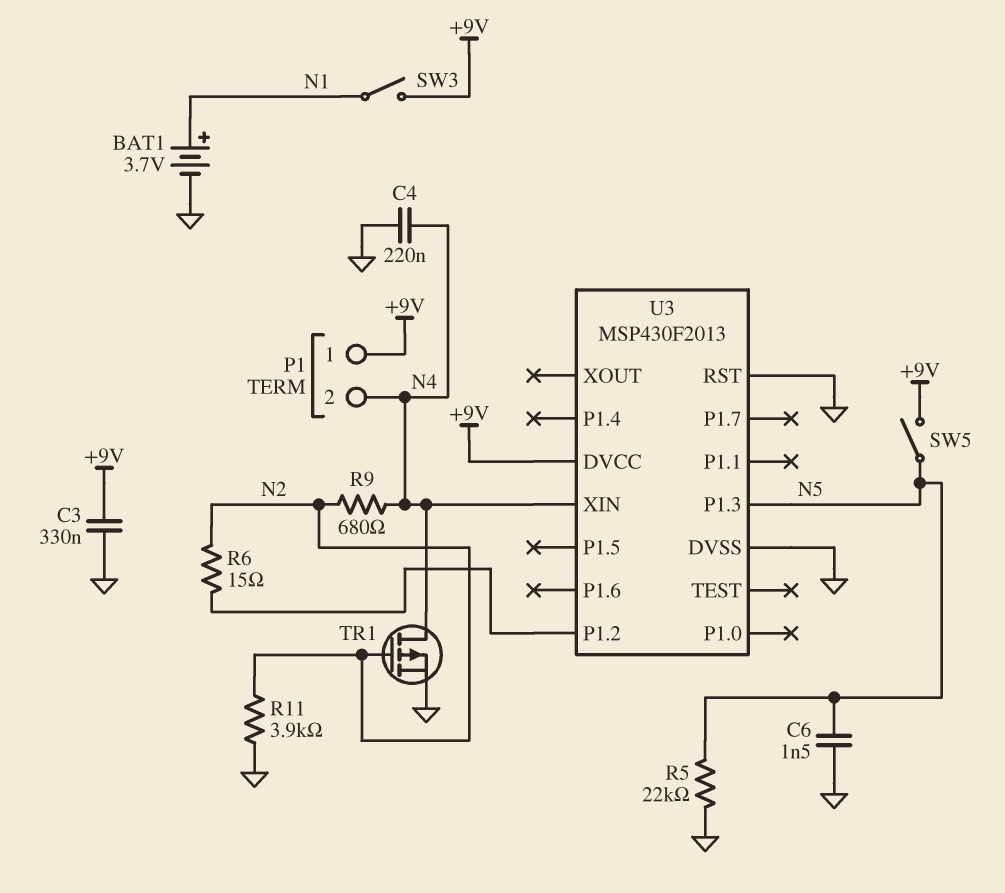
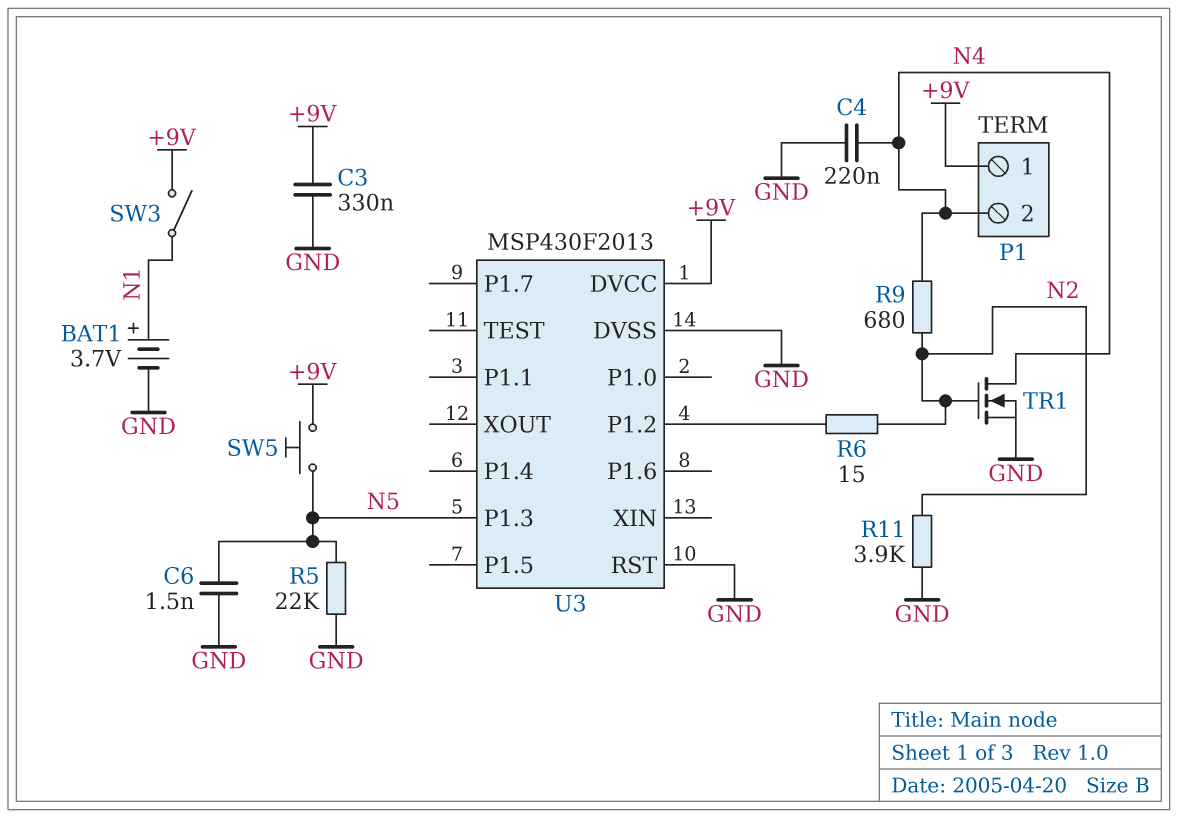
SW5: switch (+9V, N5) -> button (+9V, N5)
TR1: PMOS (G N2, D N4, S GND) -> NMOS (G N2, D N4, S GND)
U3 pin XIN: N4 -> none

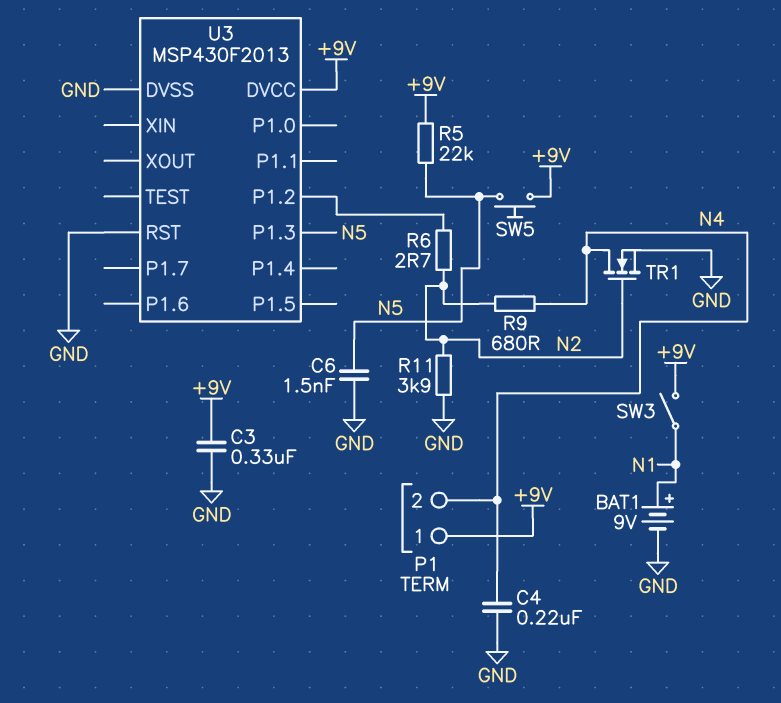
BAT1: 3.7V (plus N1, minus GND) -> 9V (plus N1, minus GND)
R5: 22k (GND, N5) -> 22k (+9V, N5)
R6: 15 (N2, U3/P1.2) -> 2.7 (N2, U3/P1.2)

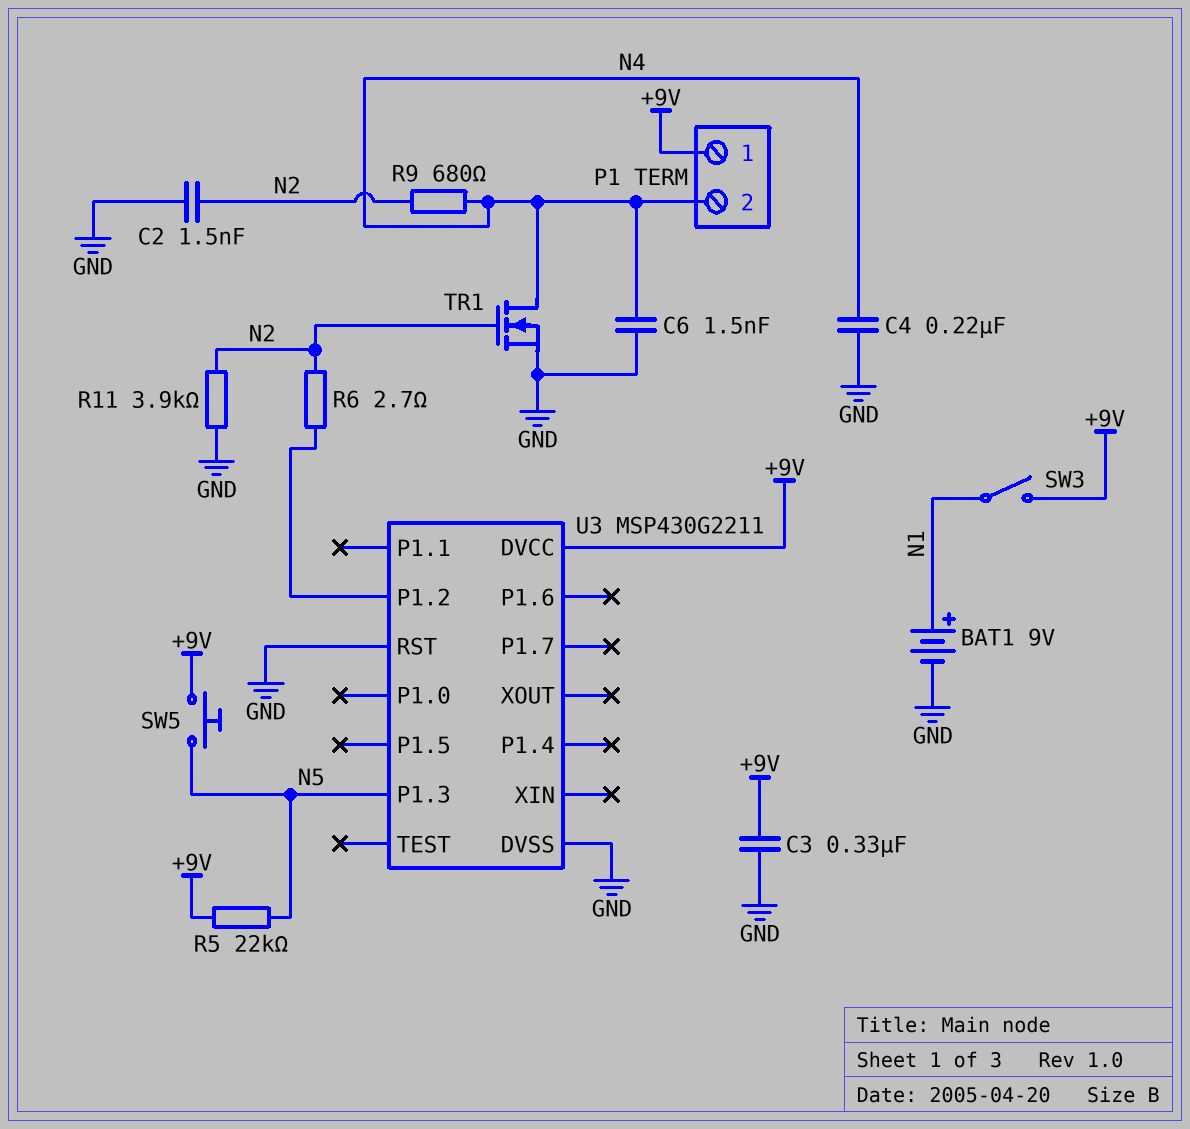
C2: none -> 1.5nF (GND, N2)
C6: 1.5nF (GND, N5) -> 1.5nF (GND, N4)
U3: MSP430F2013 -> MSP430G2211

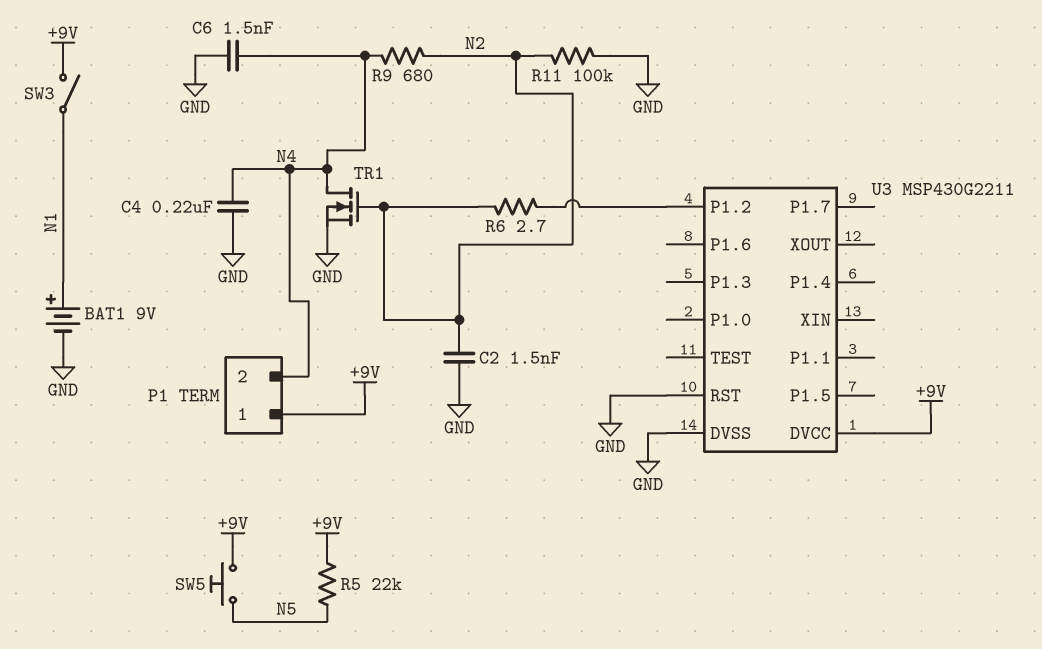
C3: 330nF (+9V, GND) -> none
R11: 3.9k (GND, N2) -> 100k (GND, N2)
U3 pin P1.3: N5 -> none

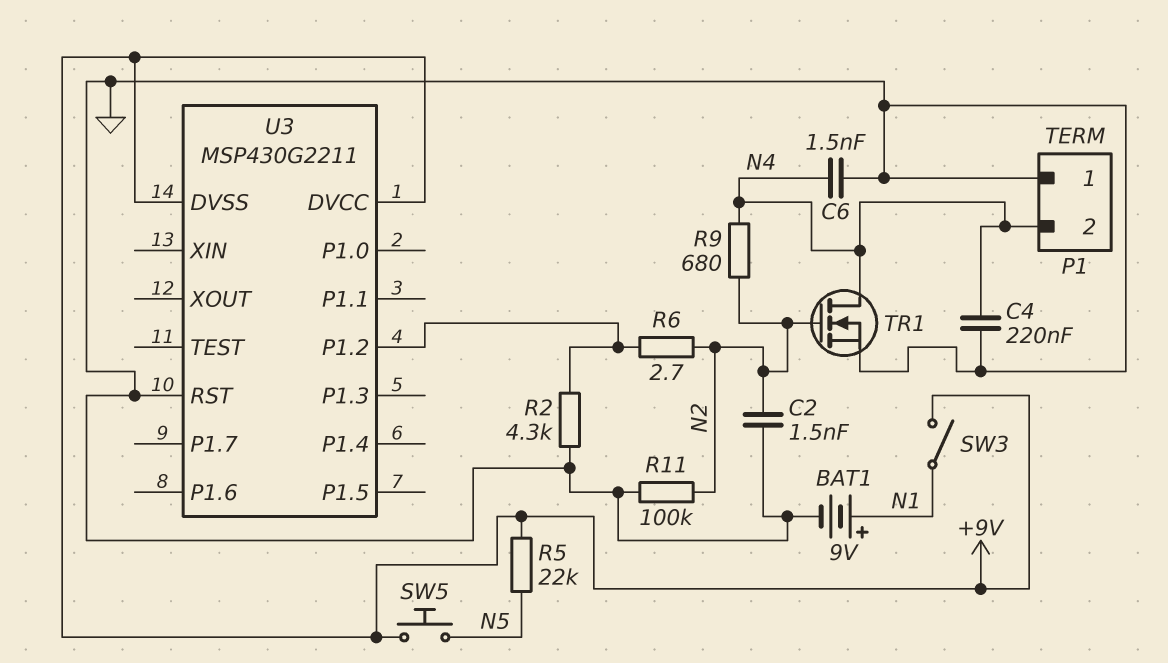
P1 pin 1: +9V -> GND
R2: none -> 4.3k (GND, U3/P1.2)
U3 pin DVSS: GND -> +9V

